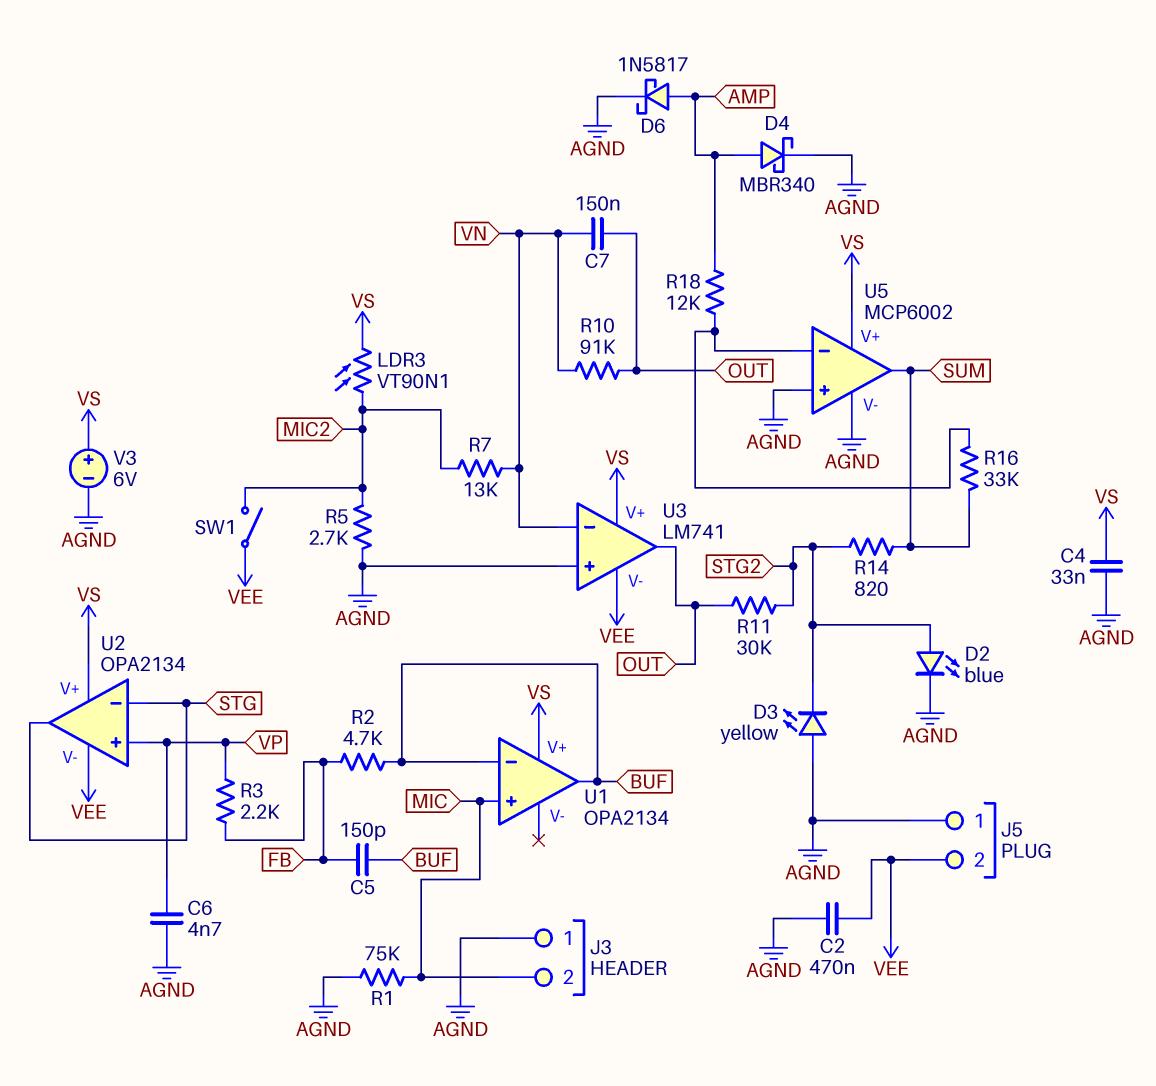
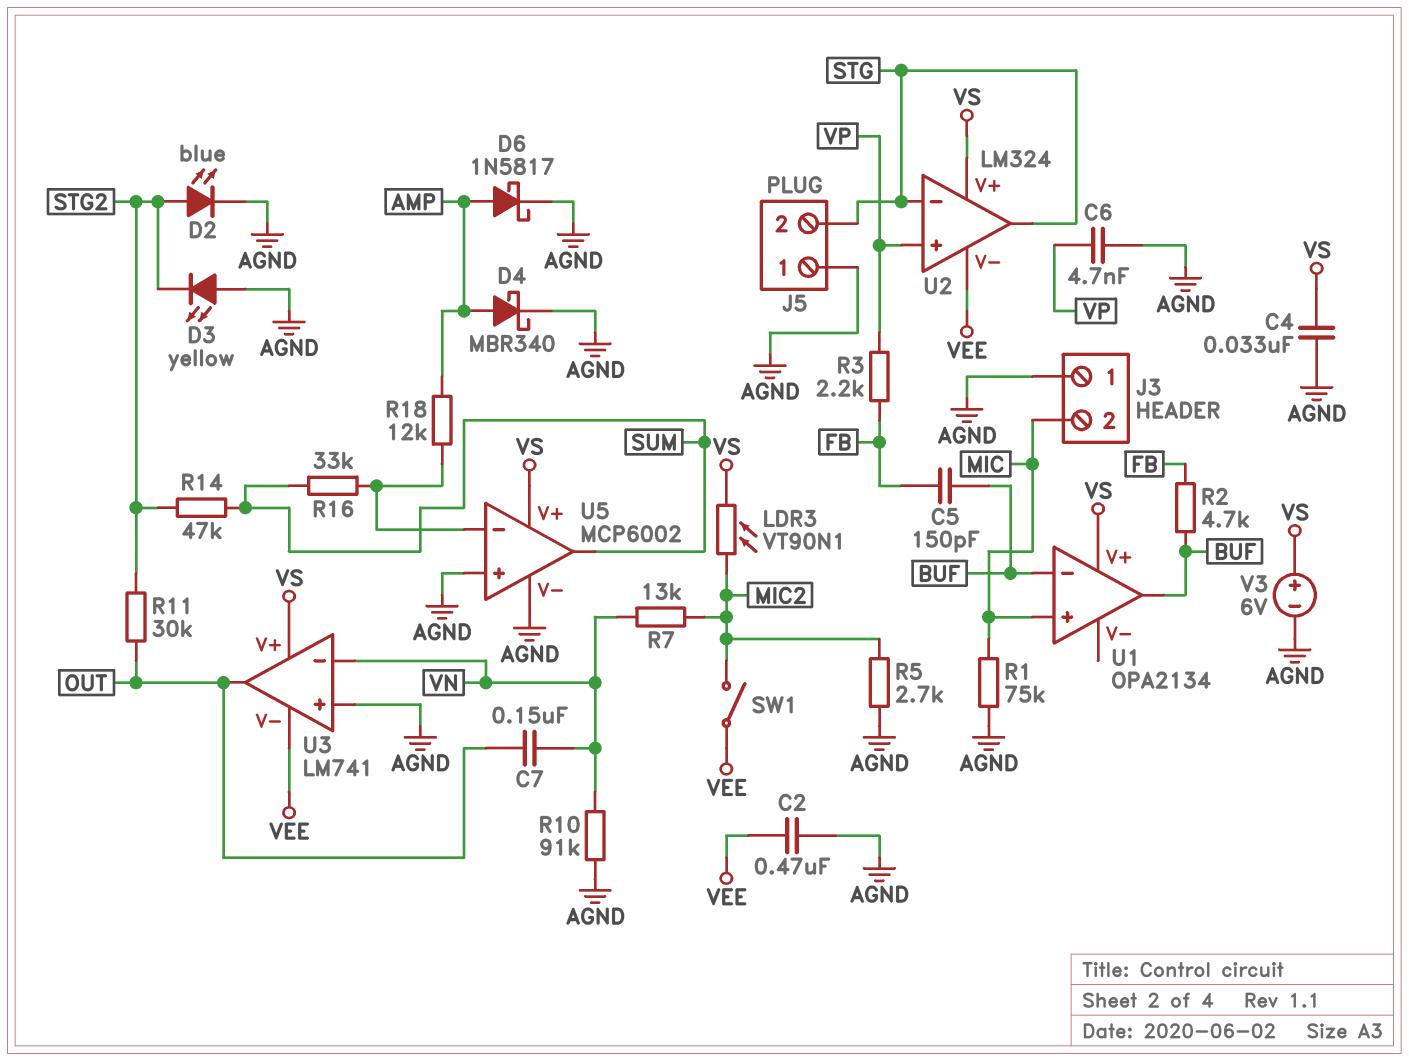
J5 pin 2: VEE -> STG
R10: 91k (OUT, VN) -> 91k (AGND, VN)
R14: 820 (STG2, SUM) -> 47k (STG2, SUM)
U2: OPA2134 -> LM324

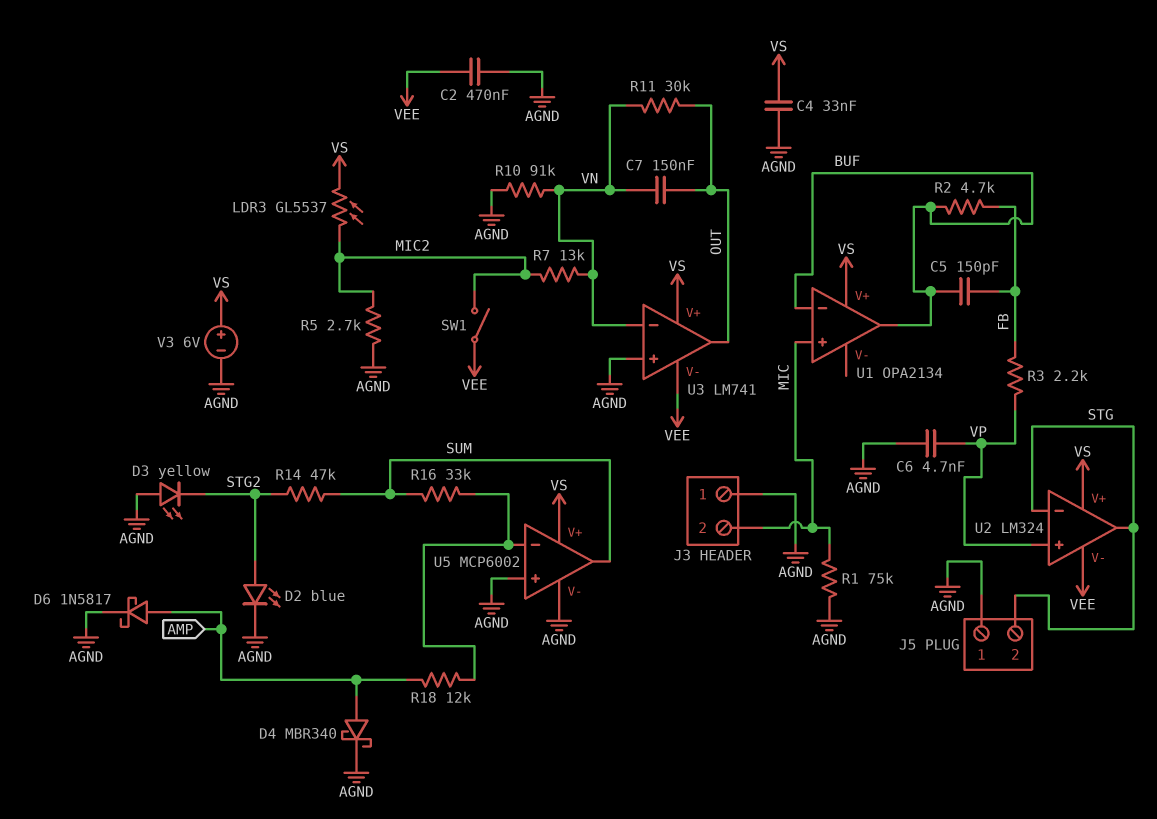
LDR3: VT90N1 (MIC2, VS) -> GL5537 (MIC2, VS)
R11: 30k (OUT, STG2) -> 30k (OUT, VN)

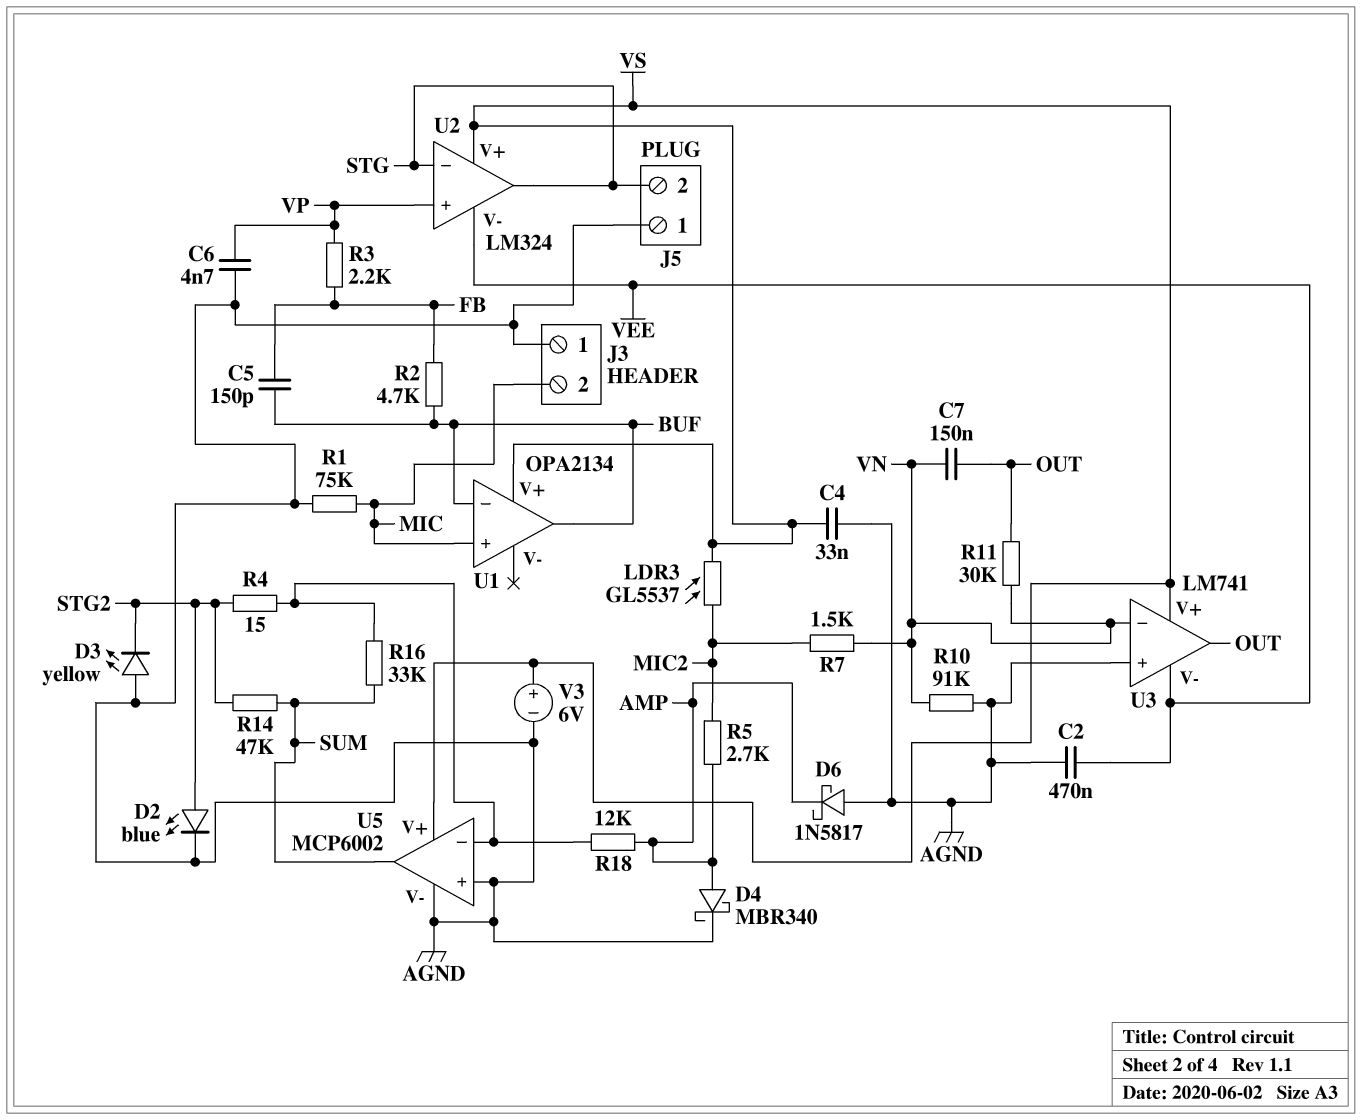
D6: schottky 1N5817 (A AMP, K AGND) -> schottky 1N5817 (A AGND, K AMP)
R4: none -> 15 (STG2, U5/in-)
R5: 2.7k (AGND, MIC2) -> 2.7k (AMP, MIC2)
R7: 13k (MIC2, VN) -> 1.5k (MIC2, VN)
SW1: switch (MIC2, VEE) -> none

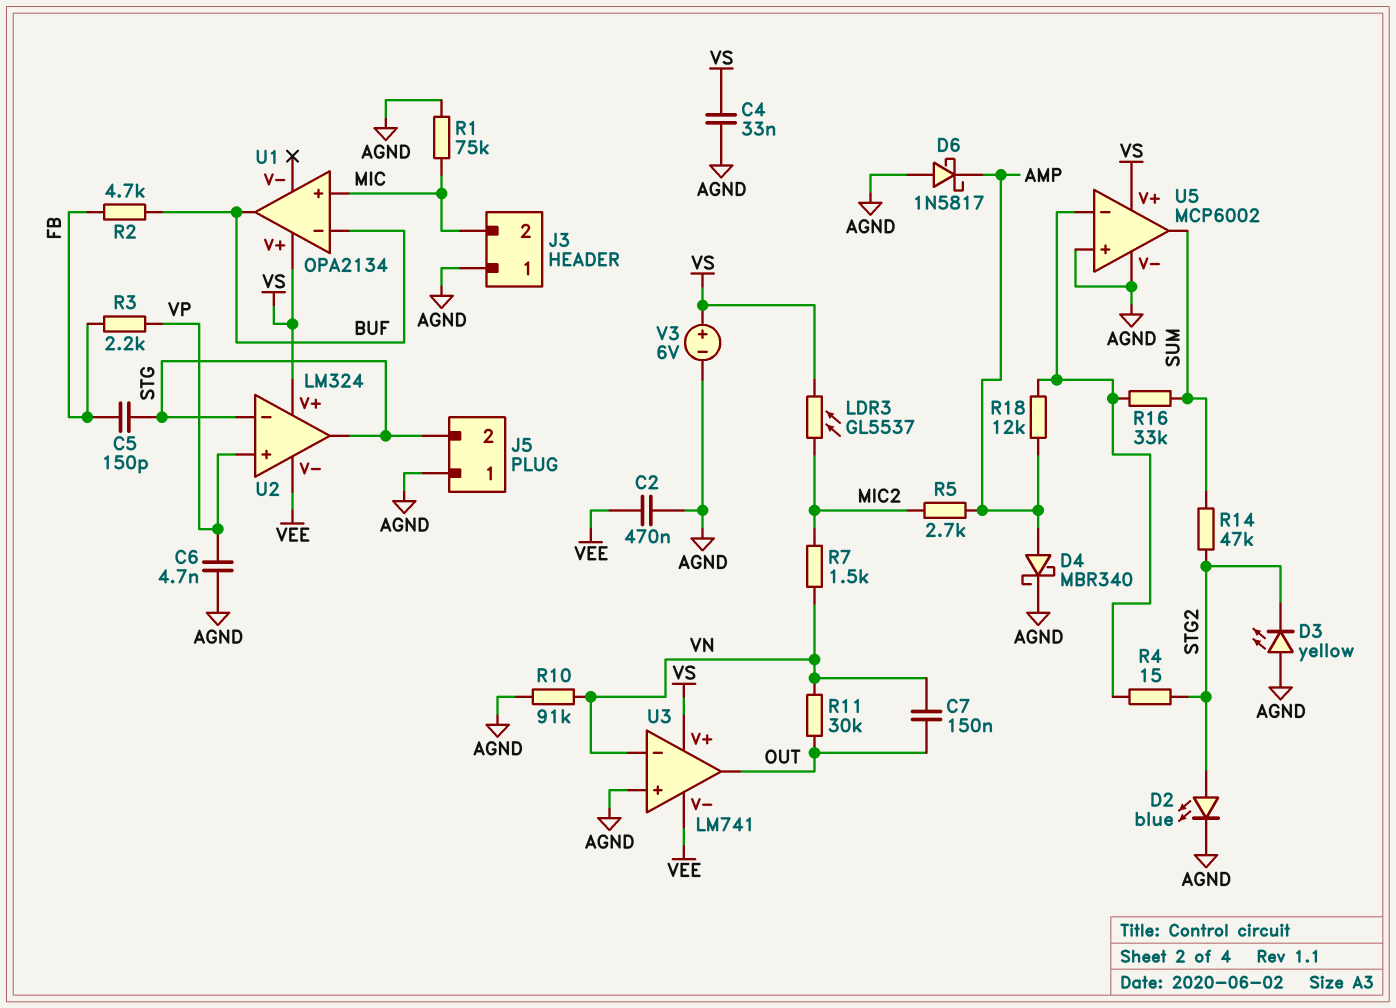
C5: 150pF (BUF, FB) -> 150pF (FB, STG)

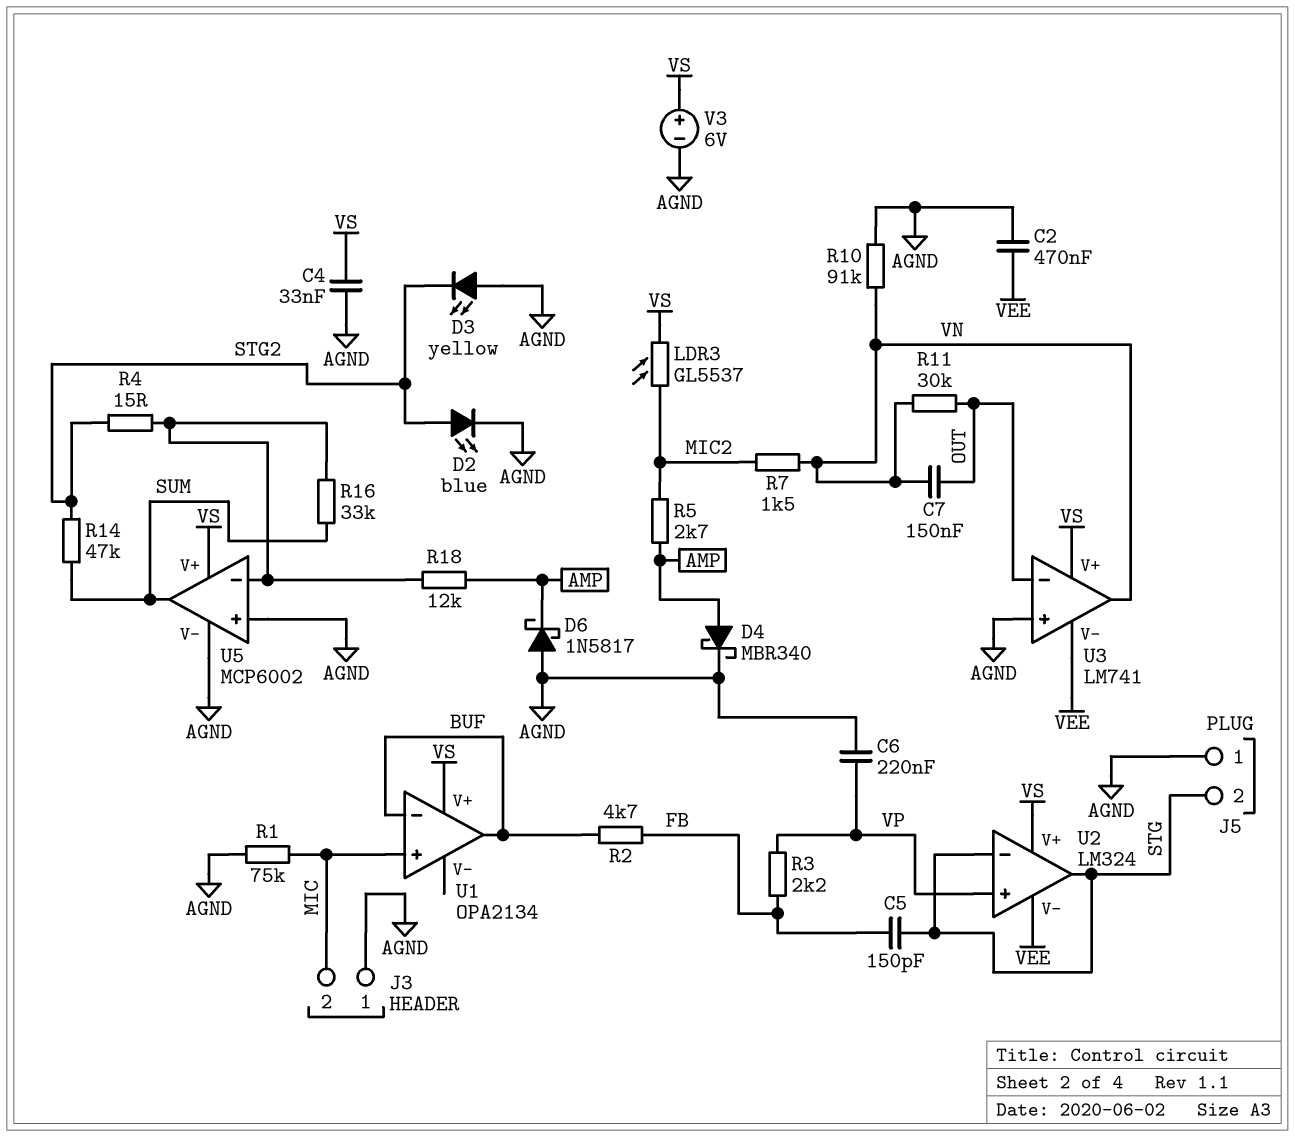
C6: 4.7nF (AGND, VP) -> 220nF (AGND, VP)
U3 pin in-: VN -> OUT
U3 pin out: OUT -> VN

